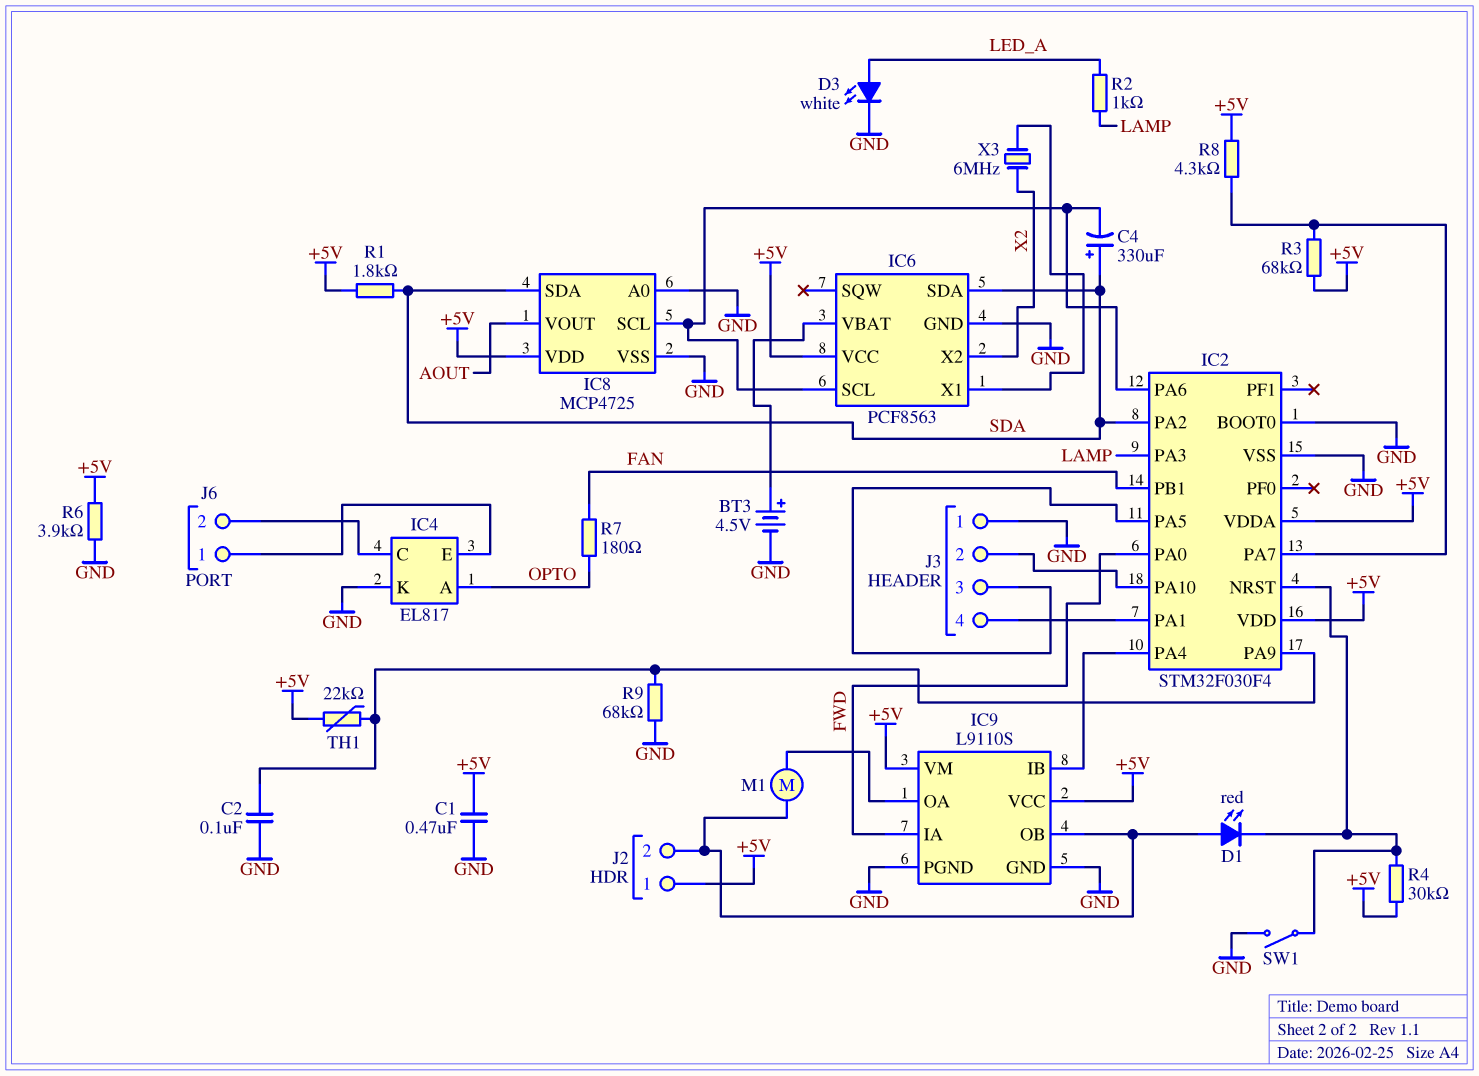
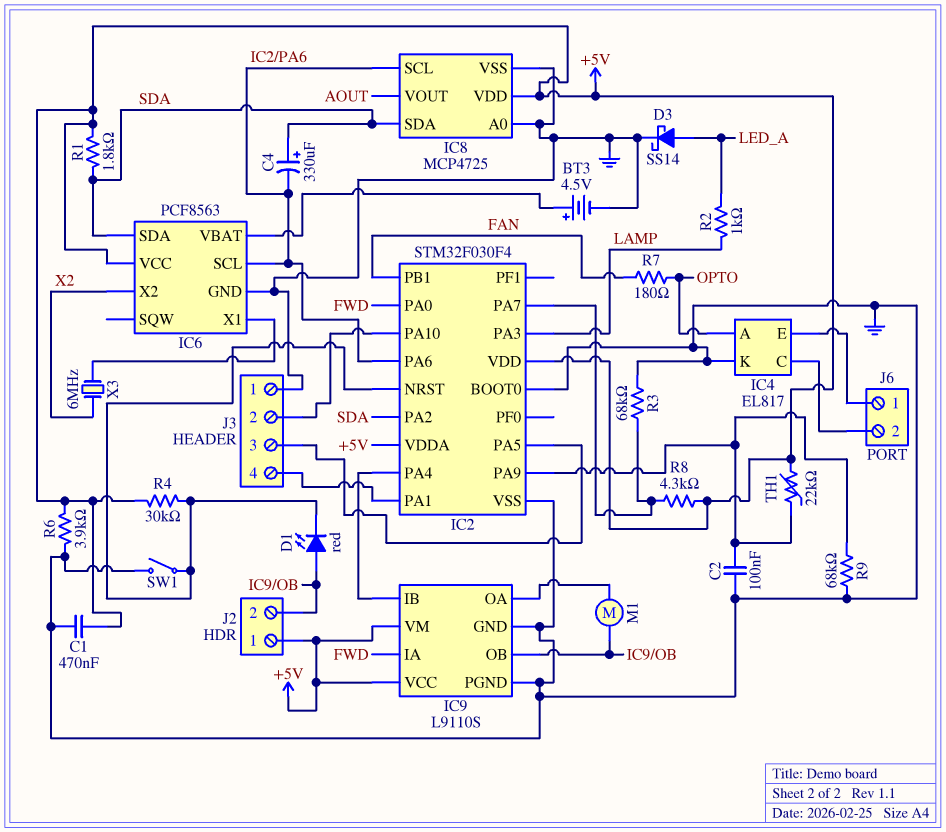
D3: LED white (A LED_A, K GND) -> schottky SS14 (A LED_A, K GND)
R3: 68k (+5V, IC2/PA7) -> 68k (GND, IC2/PA7)

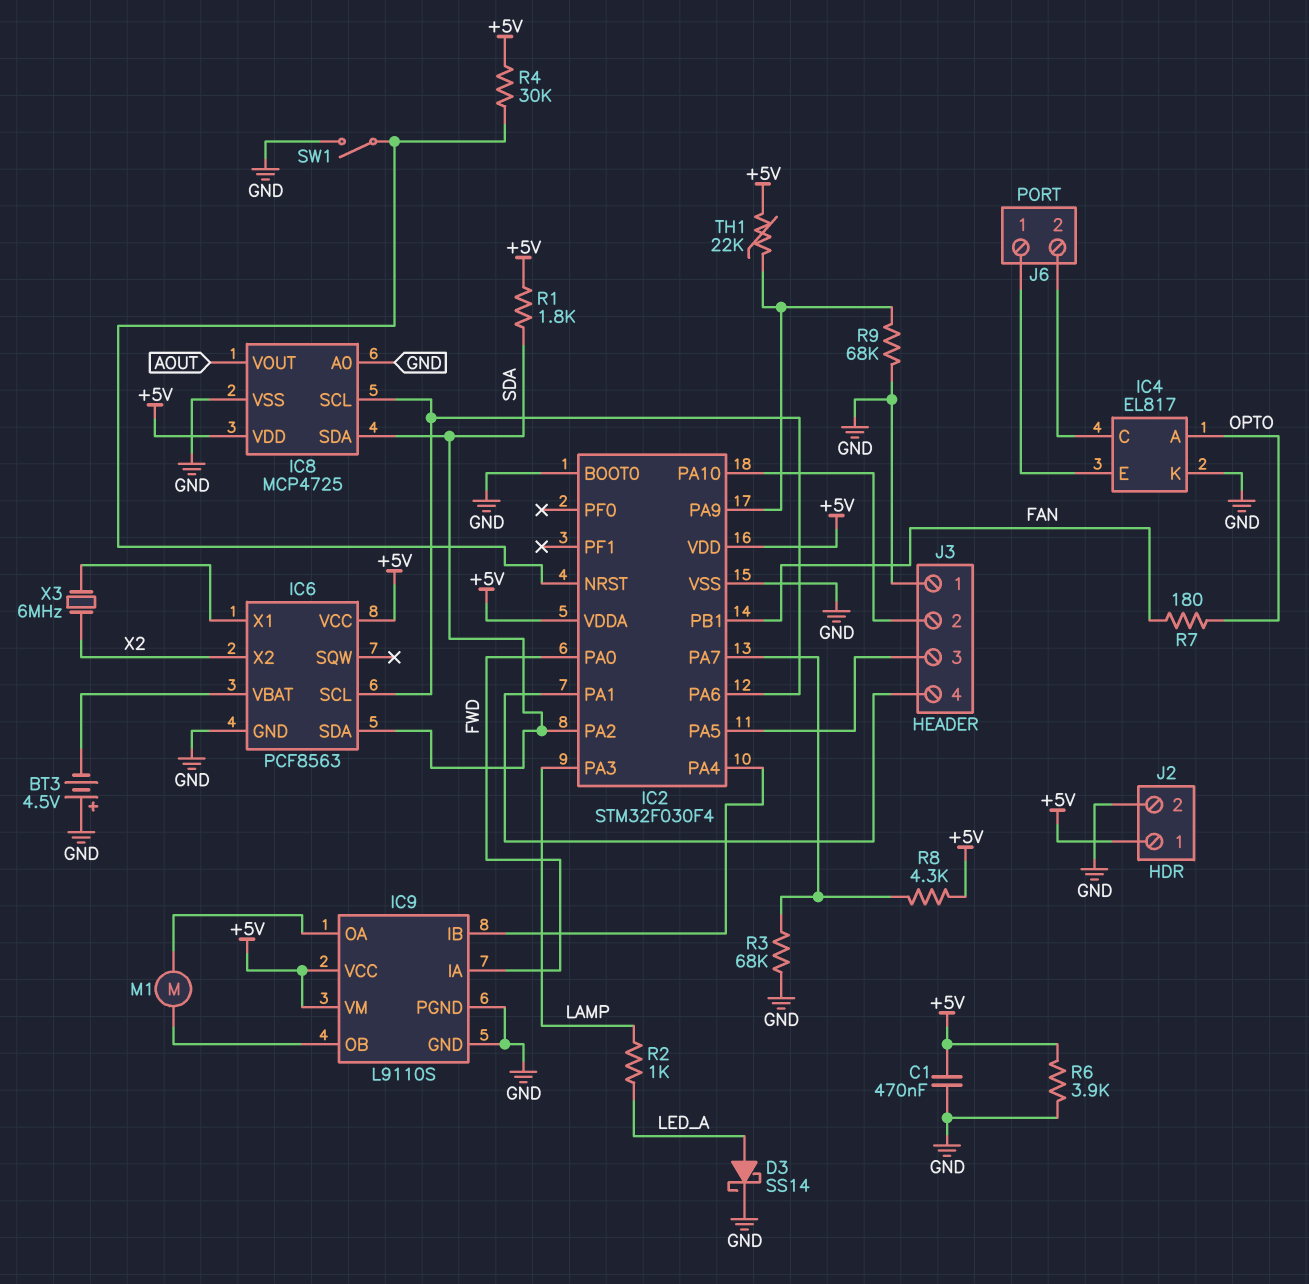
BT3: 4.5V (plus IC6/VBAT, minus GND) -> 4.5V (plus GND, minus IC6/VBAT)
C2: 100nF (GND, IC2/PA9) -> none
C4: 330uF (plus SDA, minus IC2/PA6) -> none
D1: LED red (A IC9/OB, K IC2/NRST) -> none
J2 pin 2: IC9/OB -> GND

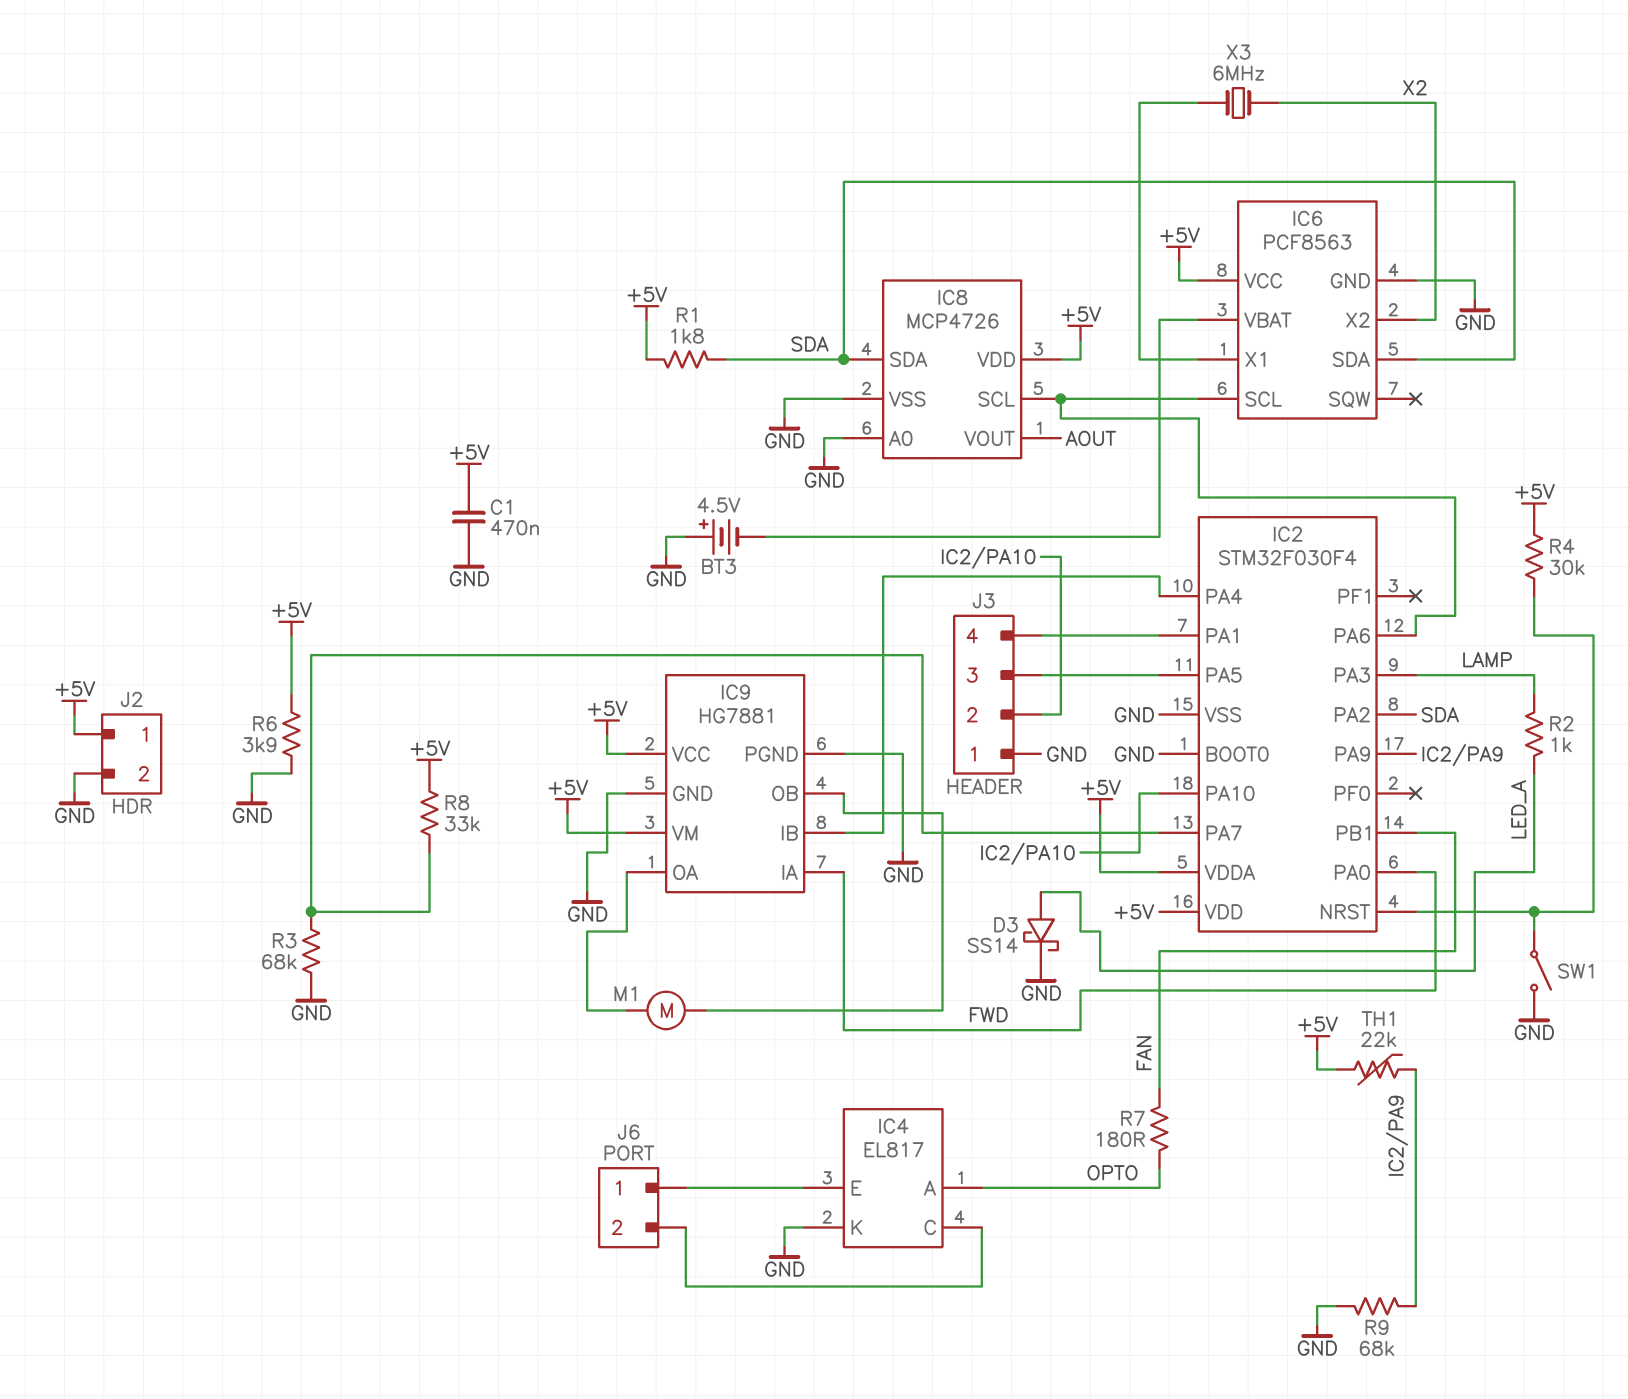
IC8: MCP4725 -> MCP4726
IC9: L9110S -> HG7881
R8: 4.3k (+5V, IC2/PA7) -> 33k (+5V, IC2/PA7)

